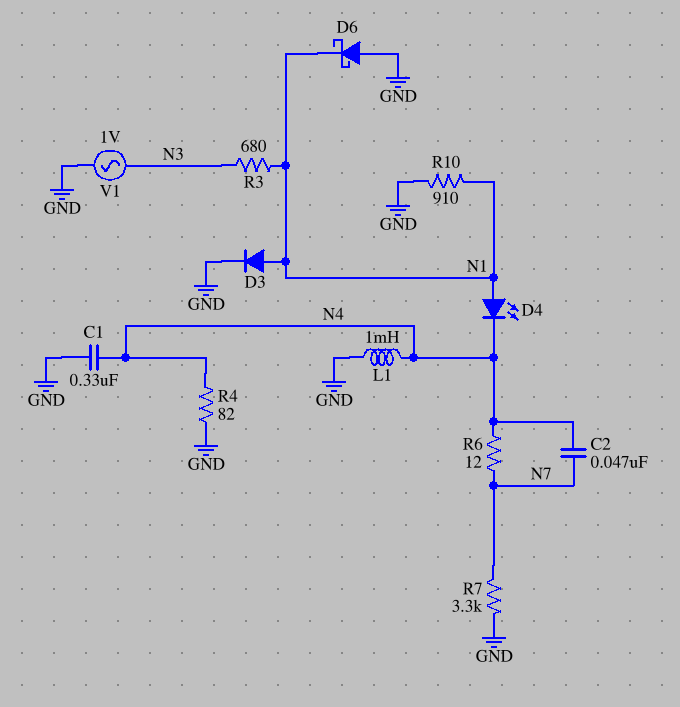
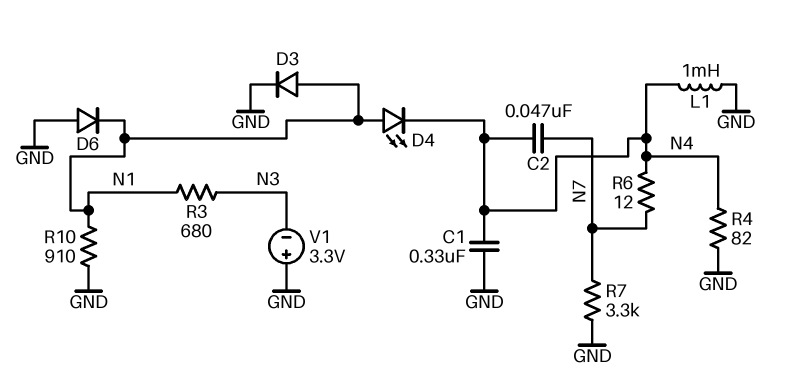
D6: schottky (A GND, K N1) -> diode (A GND, K N1)
V1: AC 1V (GND, N3) -> 3.3V (plus GND, minus N3)

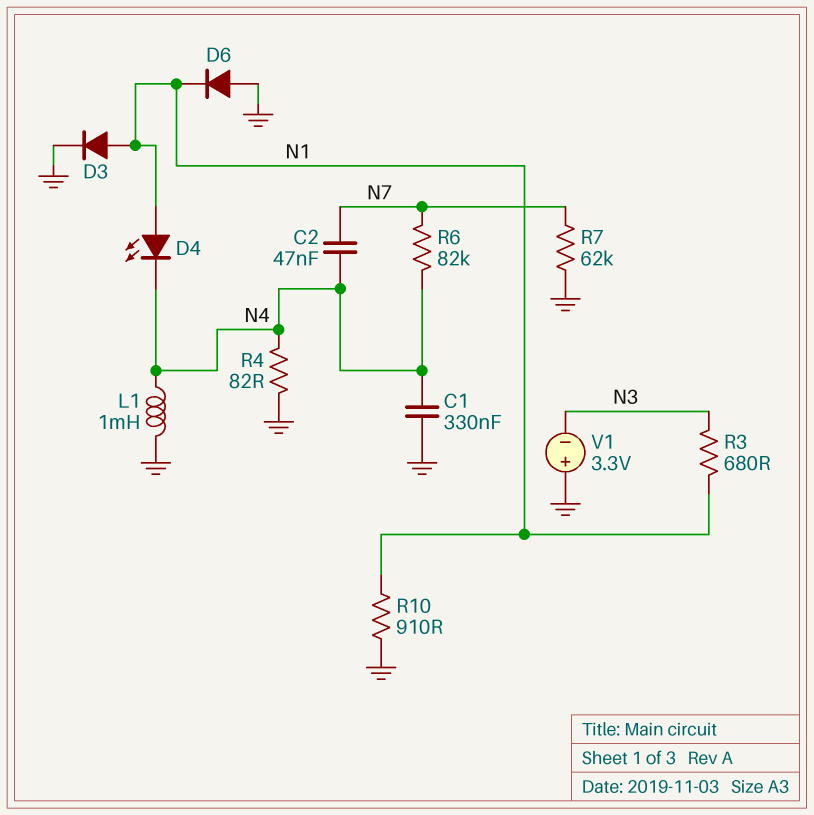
R6: 12 (N4, N7) -> 82k (N4, N7)
R7: 3.3k (GND, N7) -> 62k (GND, N7)

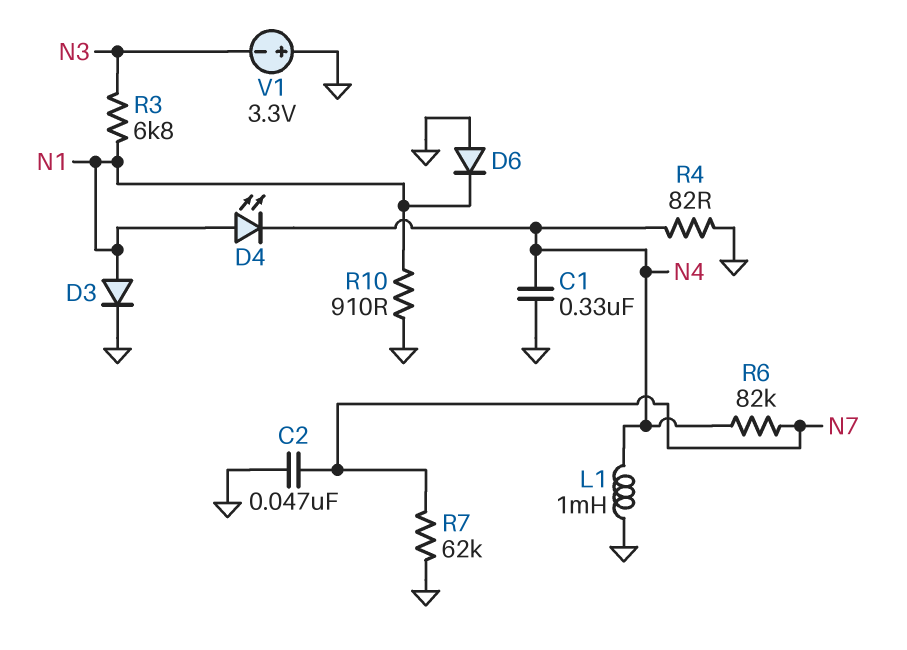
C2: 47nF (N4, N7) -> 47nF (GND, N7)
R3: 680 (N1, N3) -> 6.8k (N1, N3)

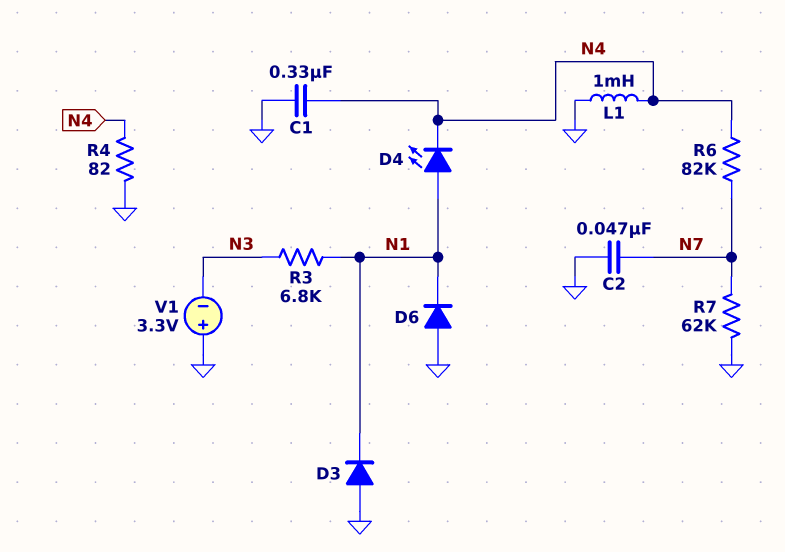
D3: diode (A N1, K GND) -> diode (A GND, K N1)
R10: 910 (GND, N1) -> none

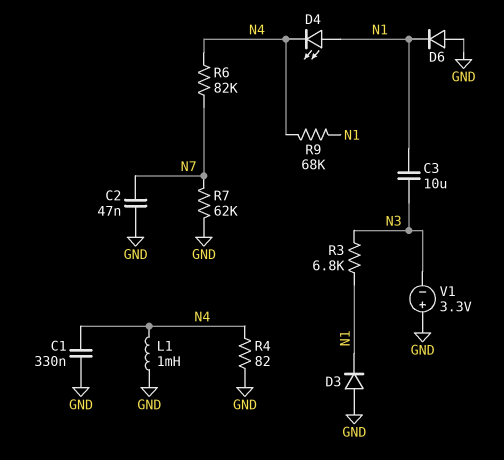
C3: none -> 10uF (N1, N3)
R9: none -> 68k (N1, N4)

